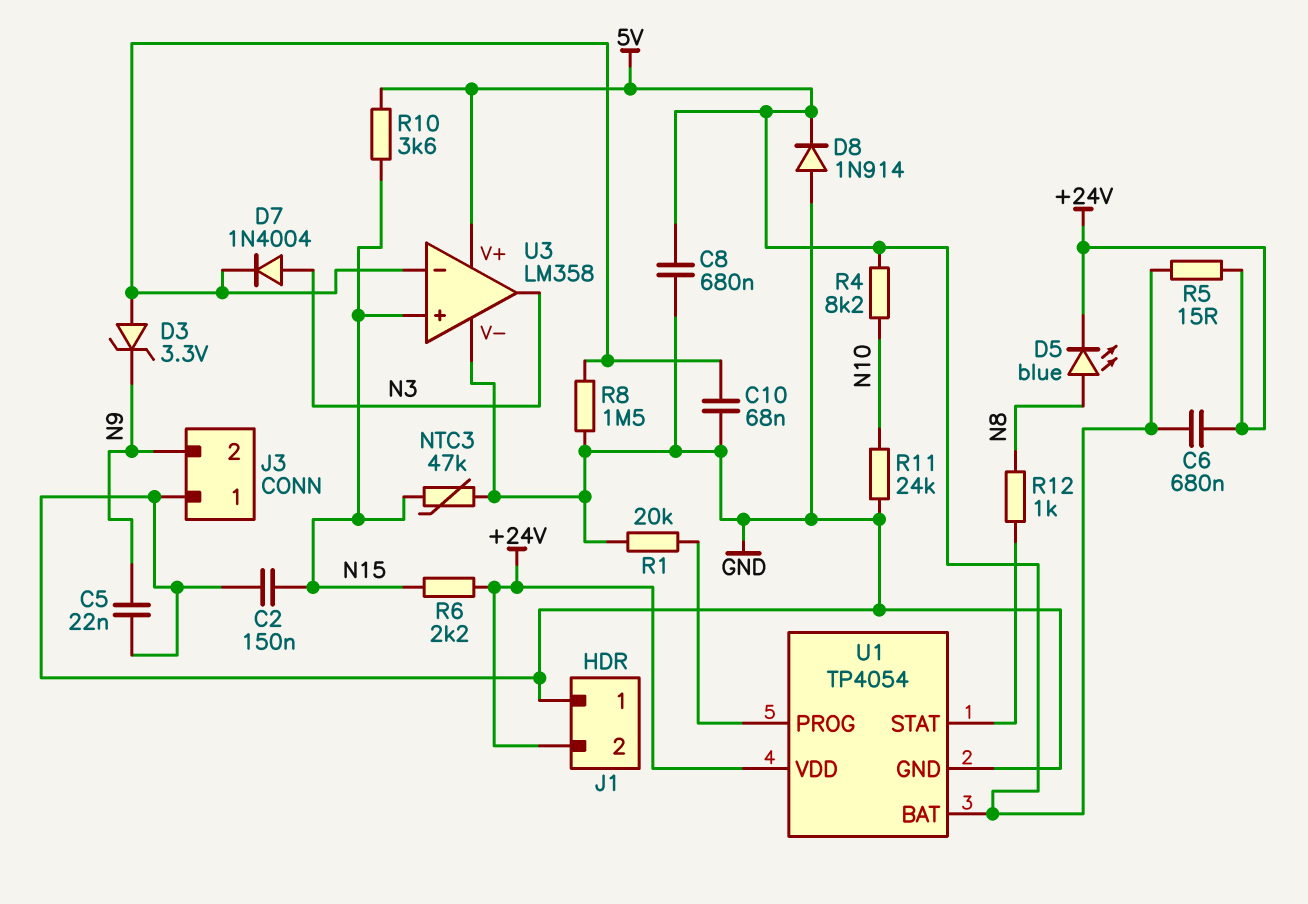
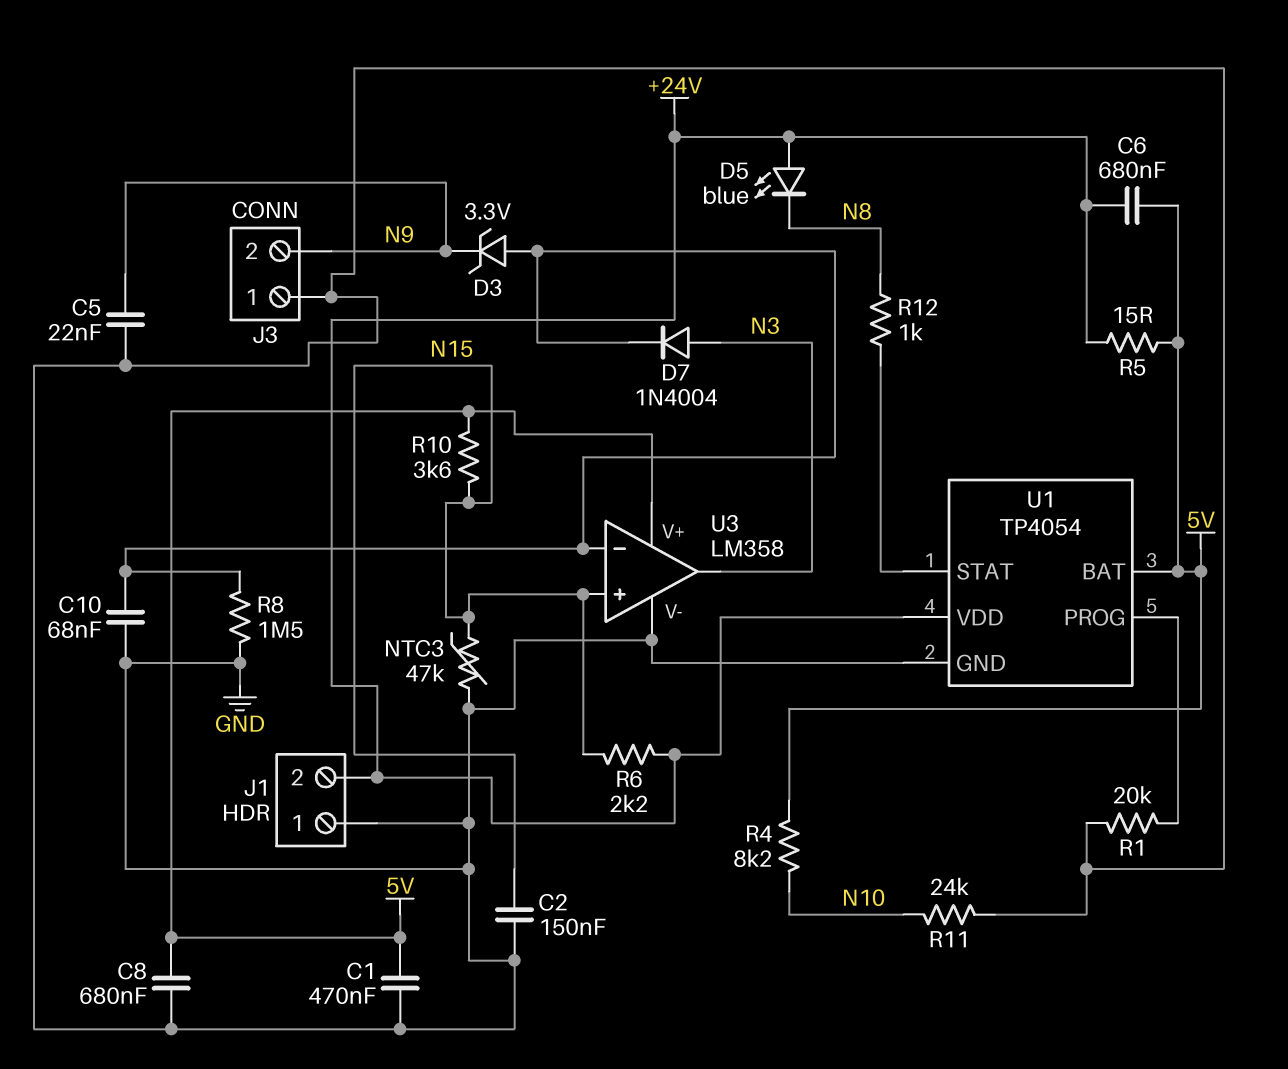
C1: none -> 470nF (5V, GND)
D5: LED blue (A N8, K +24V) -> LED blue (A +24V, K N8)
D8: diode 1N914 (A GND, K 5V) -> none

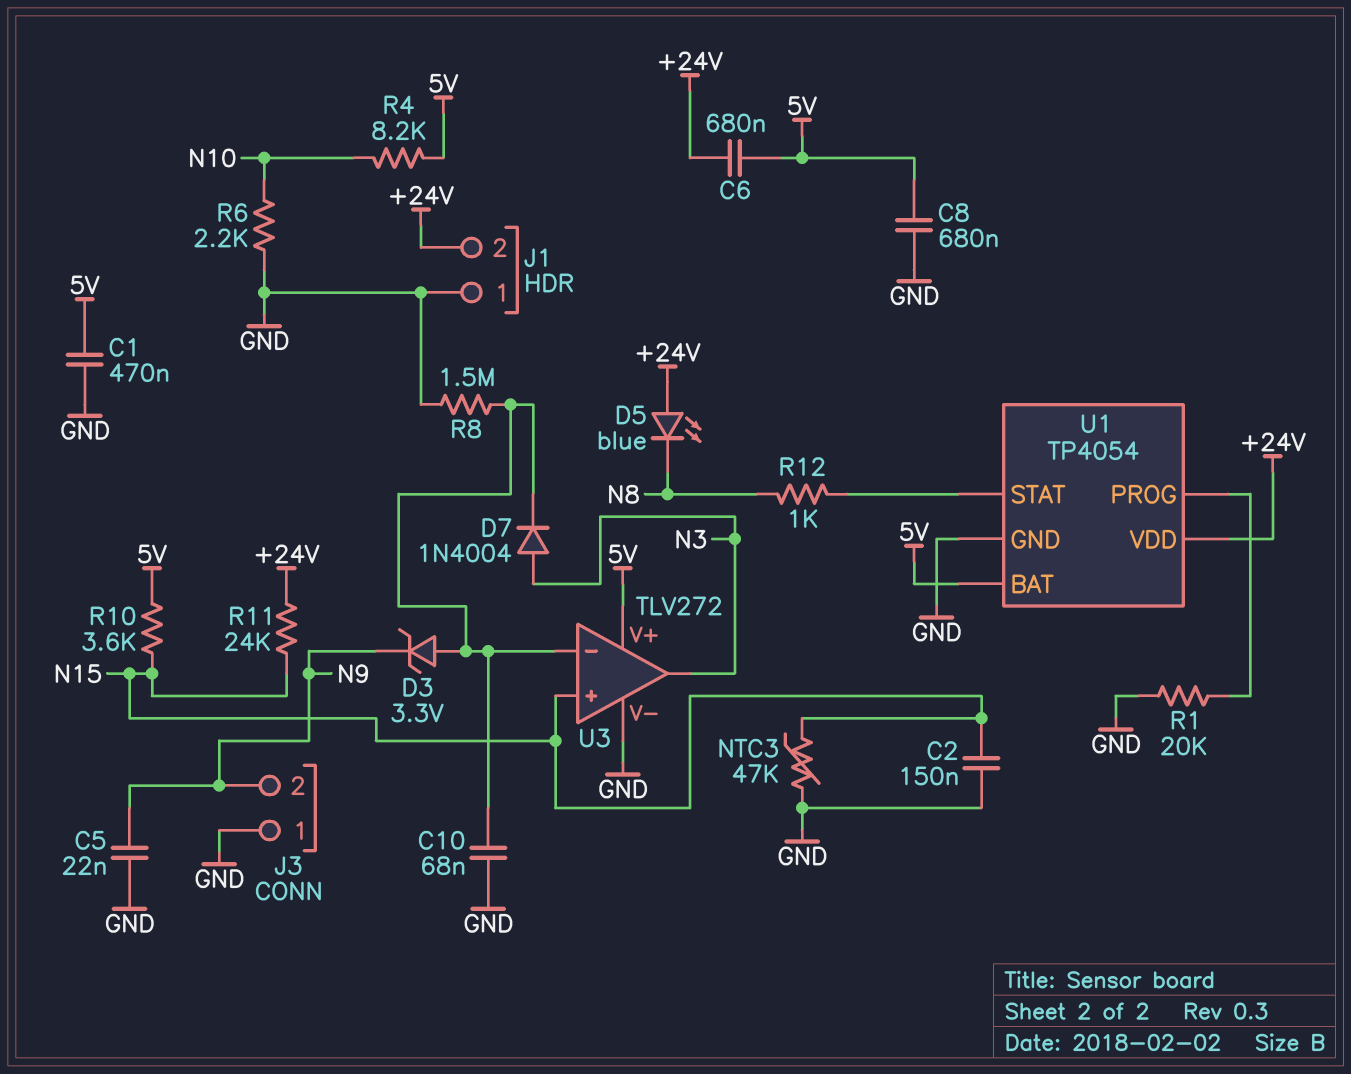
R5: 15 (+24V, 5V) -> none
R6: 2.2k (+24V, N15) -> 2.2k (GND, N10)
R11: 24k (GND, N10) -> 24k (+24V, N15)
U3: LM358 -> TLV272

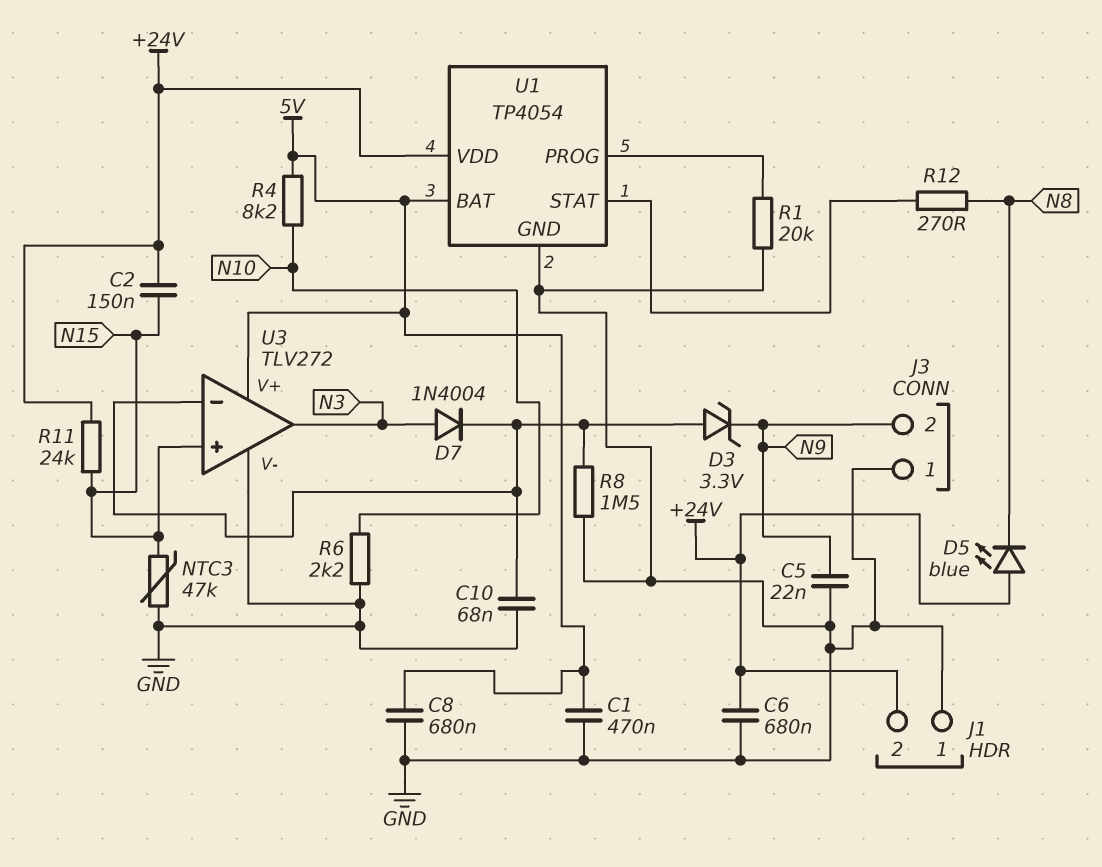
C2: 150nF (GND, N15) -> 150nF (+24V, N15)
C6: 680nF (+24V, 5V) -> 680nF (+24V, GND)
R10: 3.6k (5V, N15) -> none
R12: 1k (N8, U1/STAT) -> 270 (N8, U1/STAT)

